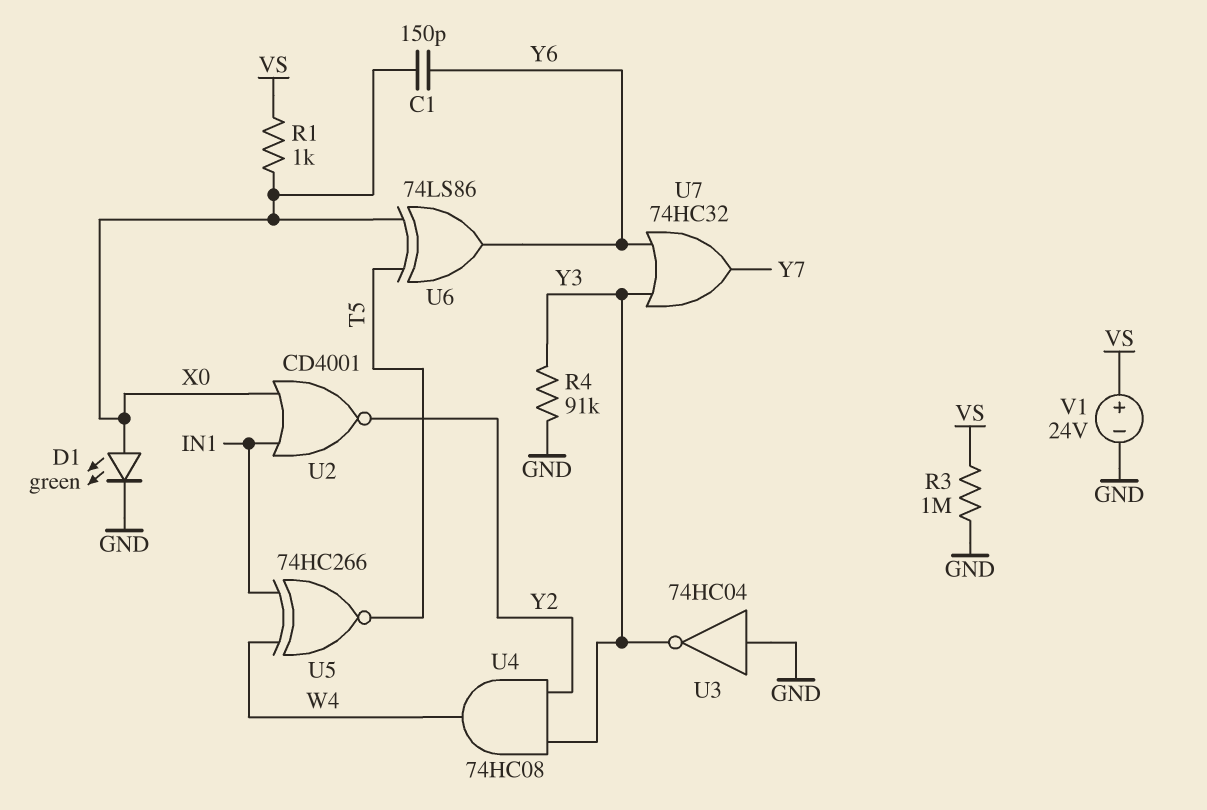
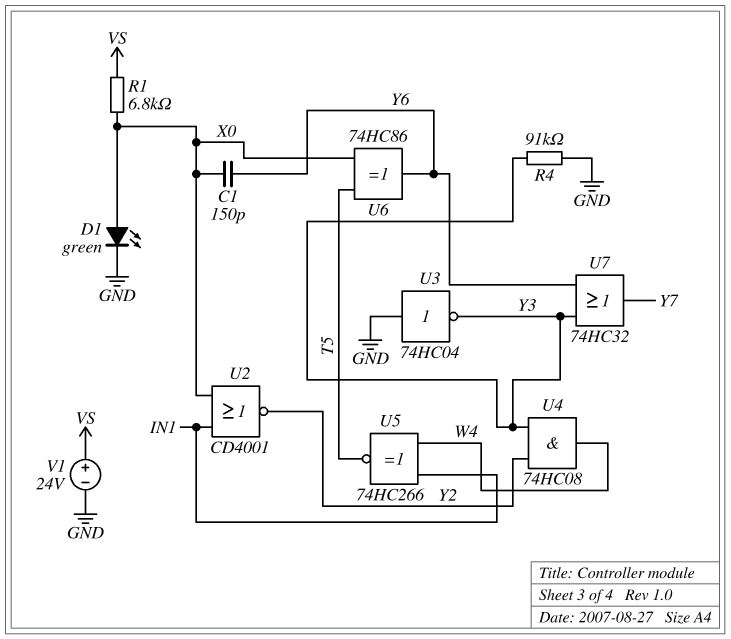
R1: 1k (VS, X0) -> 6.8k (VS, X0)
R3: 1M (GND, VS) -> none
U6: XOR 74LS86 (in T5, in X0, out Y6) -> XOR 74HC86 (in T5, in X0, out Y6)

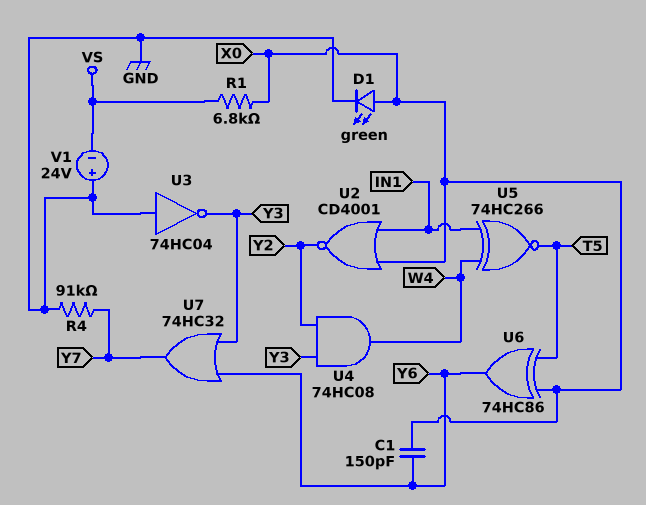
R4: 91k (GND, Y3) -> 91k (GND, Y7)
V1: 24V (plus VS, minus GND) -> 24V (plus GND, minus VS)

